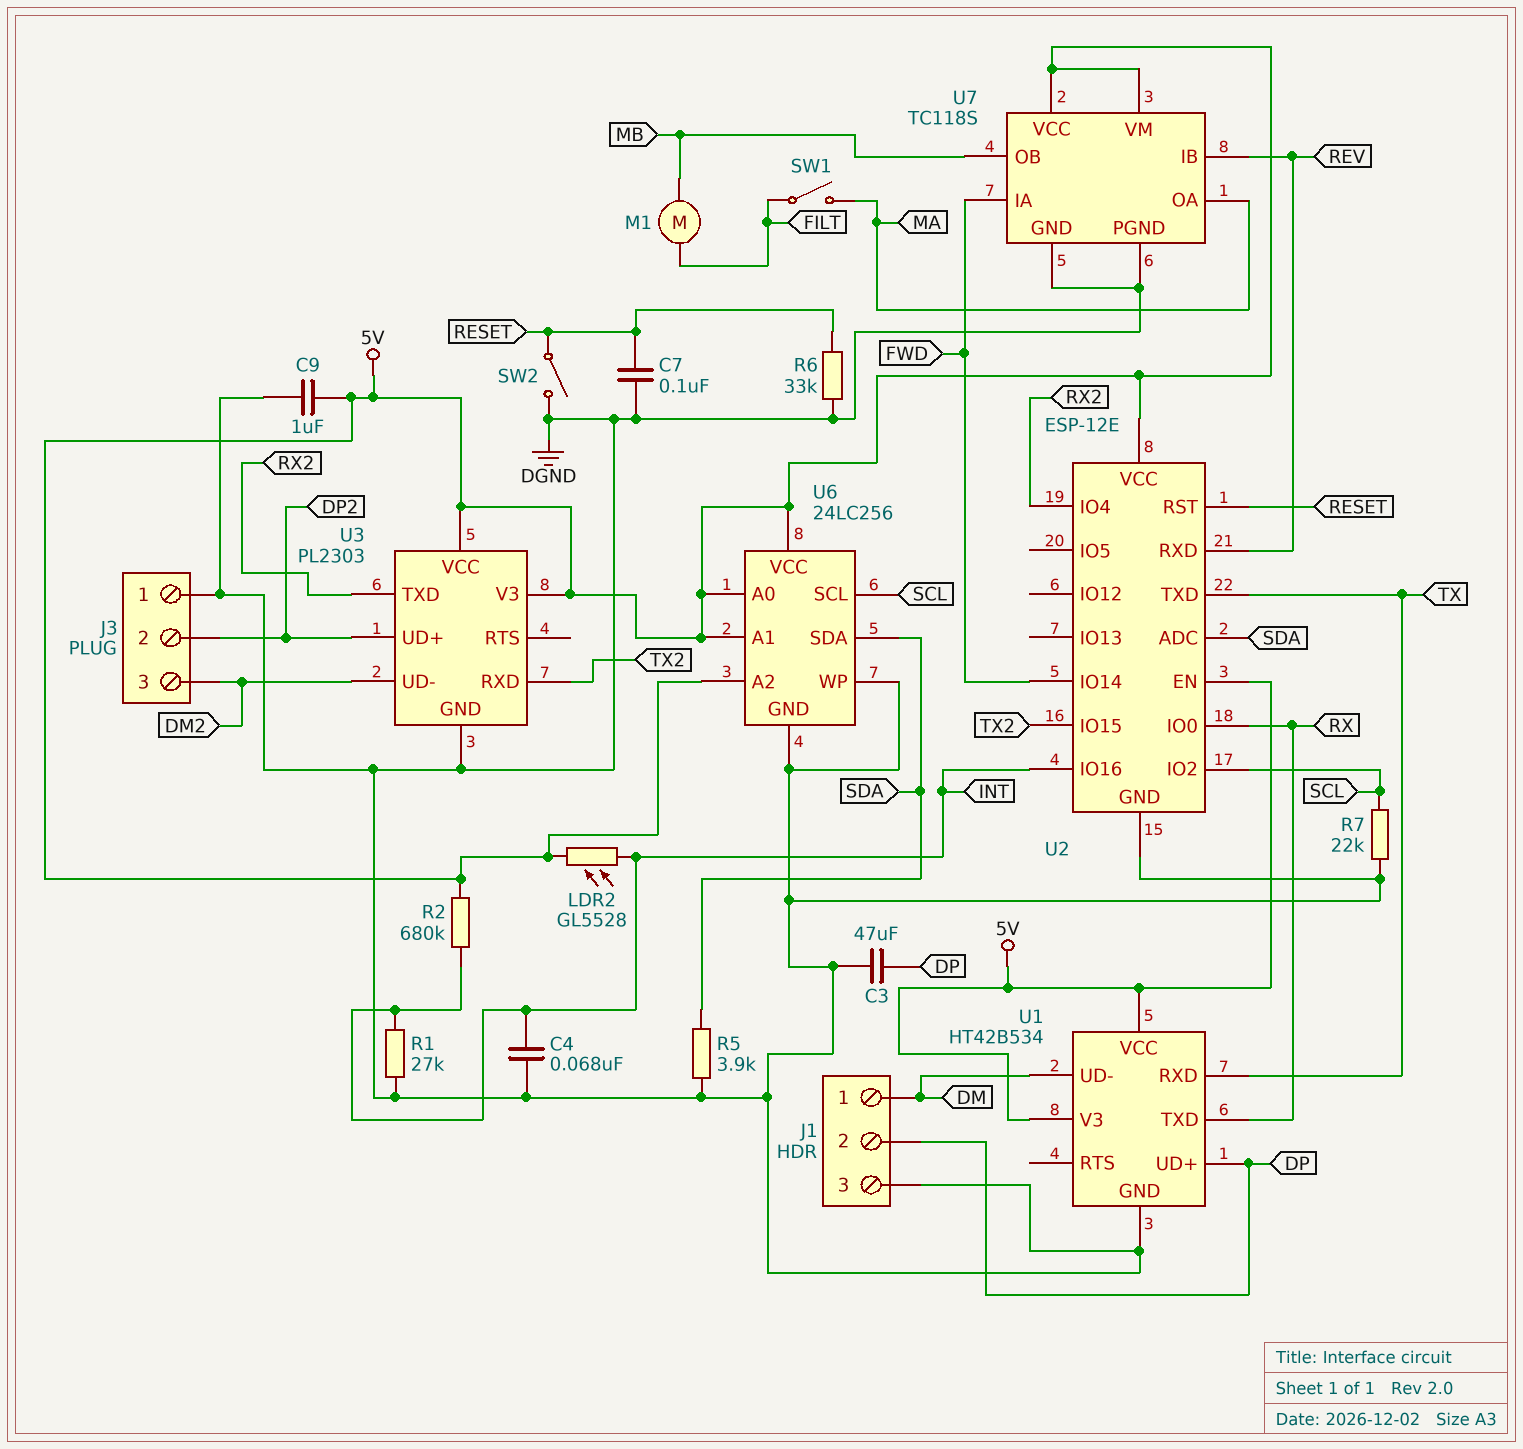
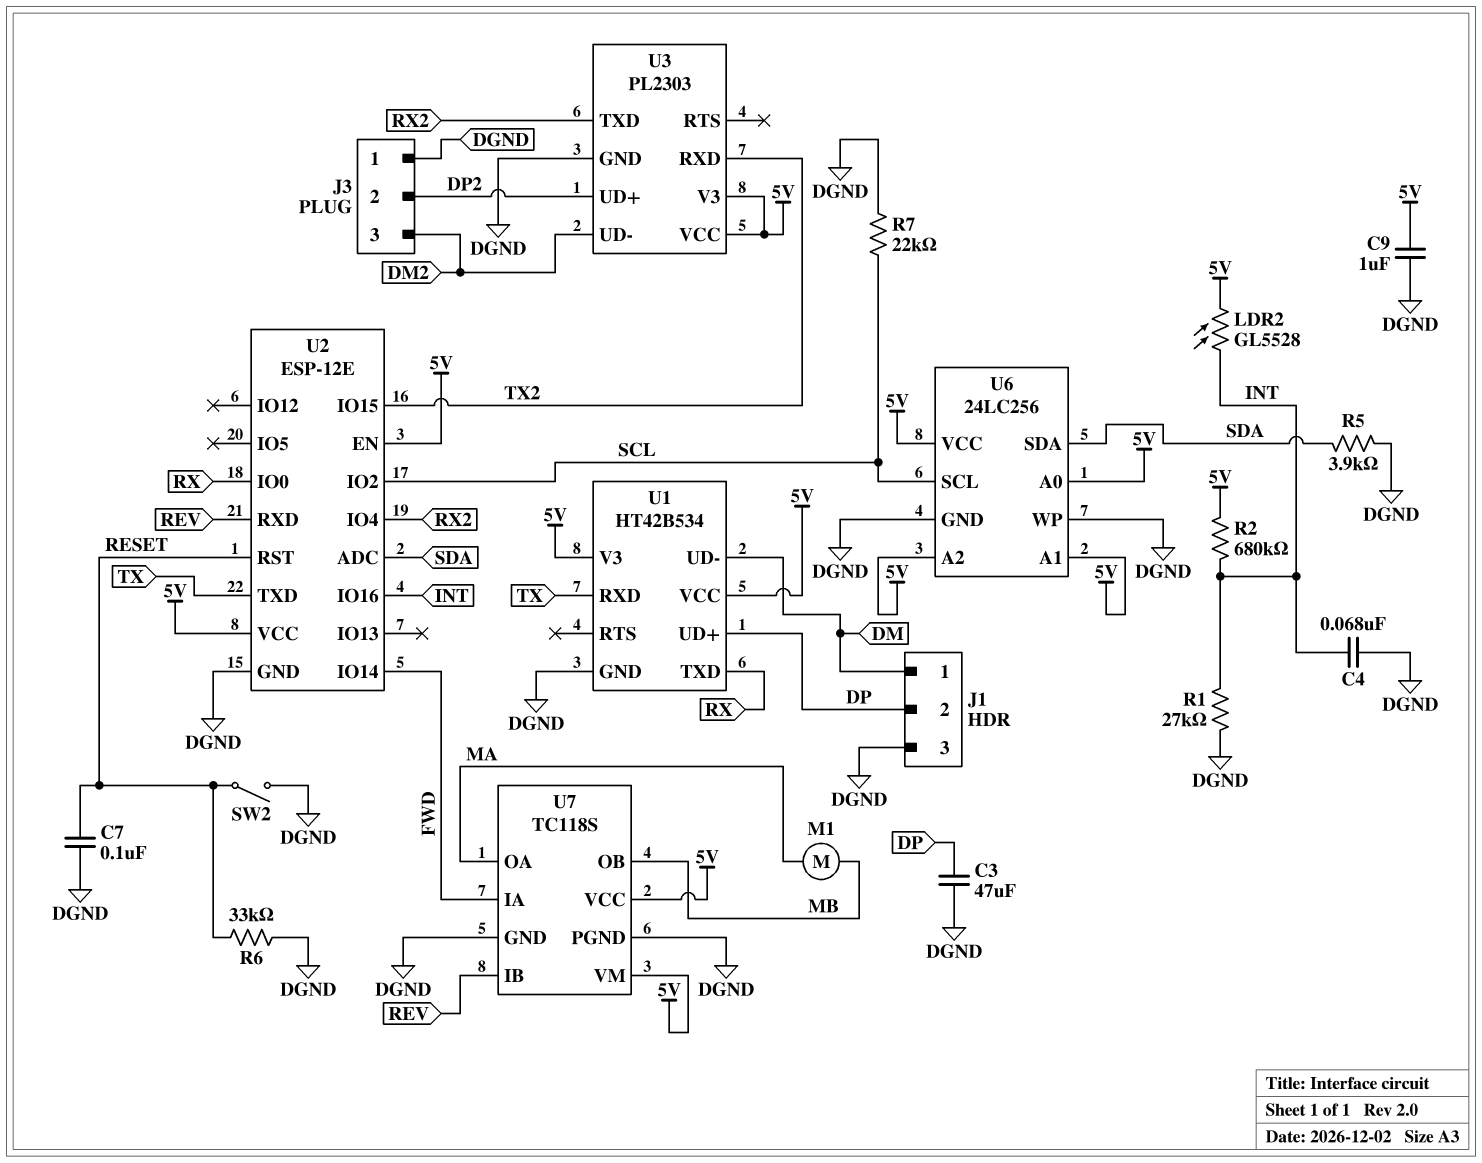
M1: motor (FILT, MB) -> motor (MA, MB)
SW1: switch (FILT, MA) -> none

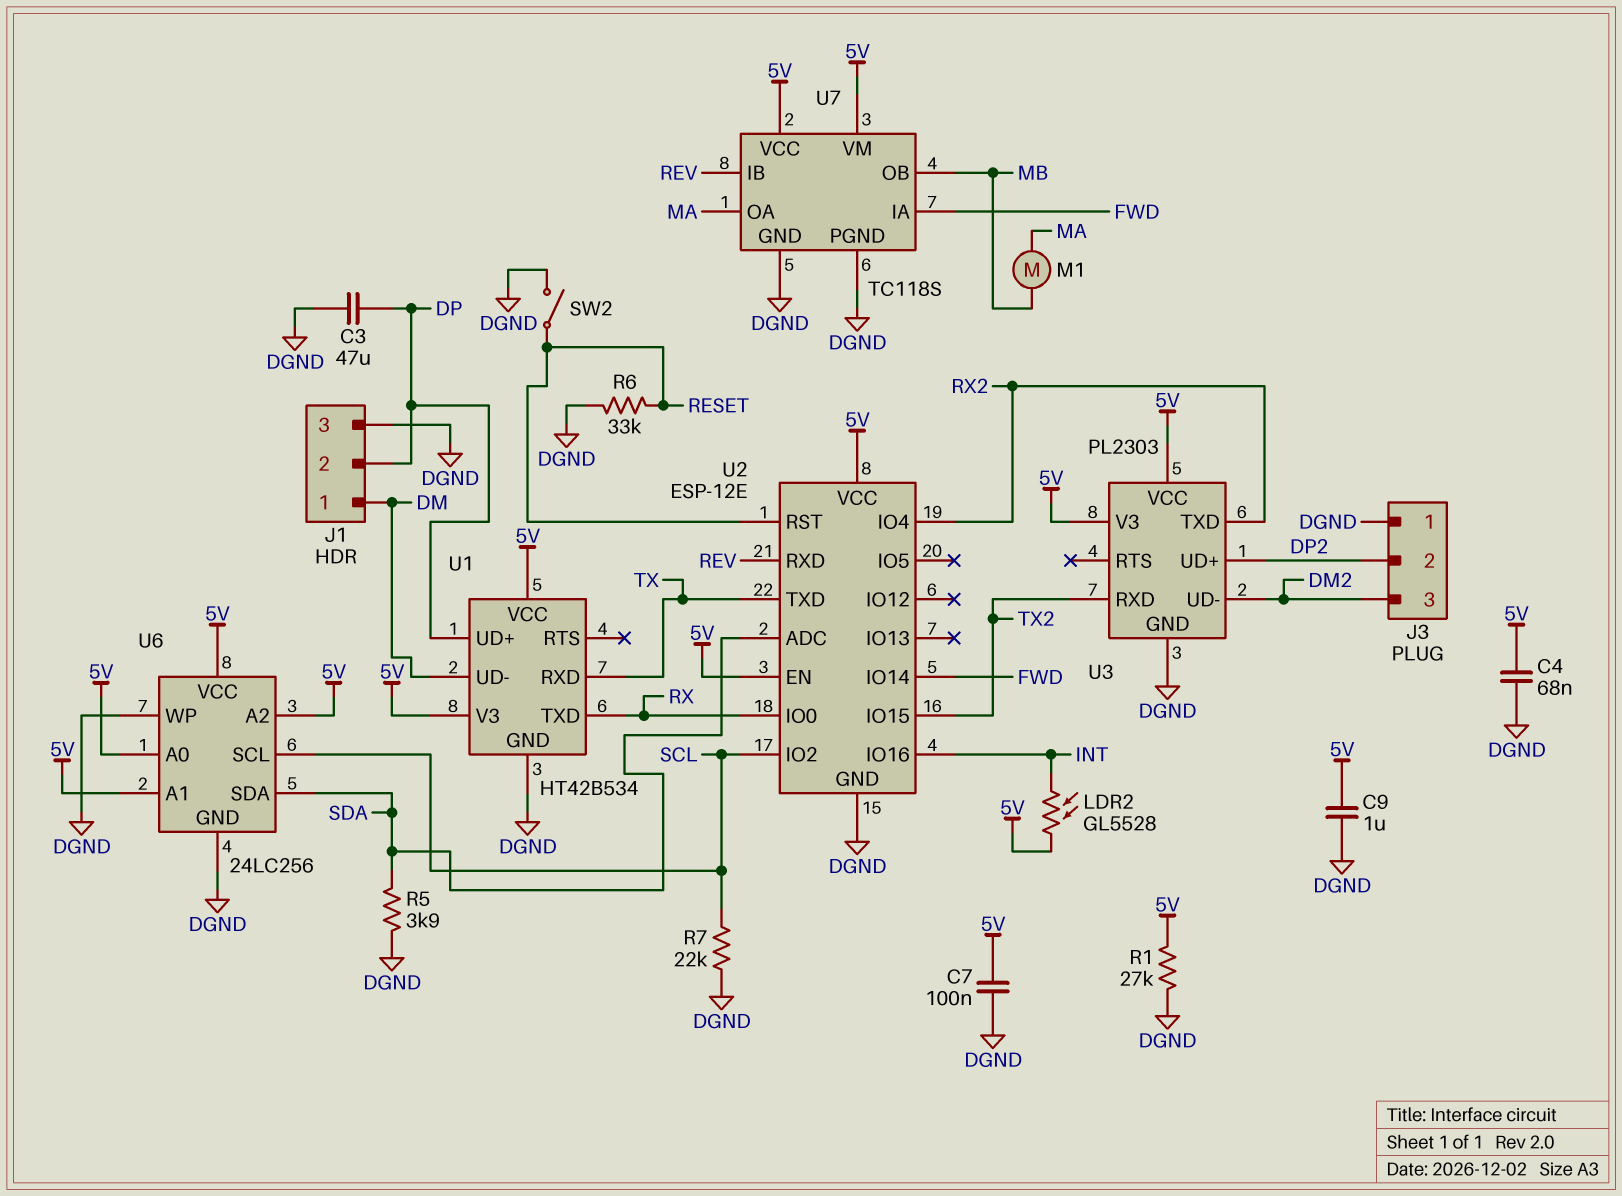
C4: 68nF (DGND, INT) -> 68nF (5V, DGND)
C7: 100nF (DGND, RESET) -> 100nF (5V, DGND)
R1: 27k (DGND, INT) -> 27k (5V, DGND)
R2: 680k (5V, INT) -> none

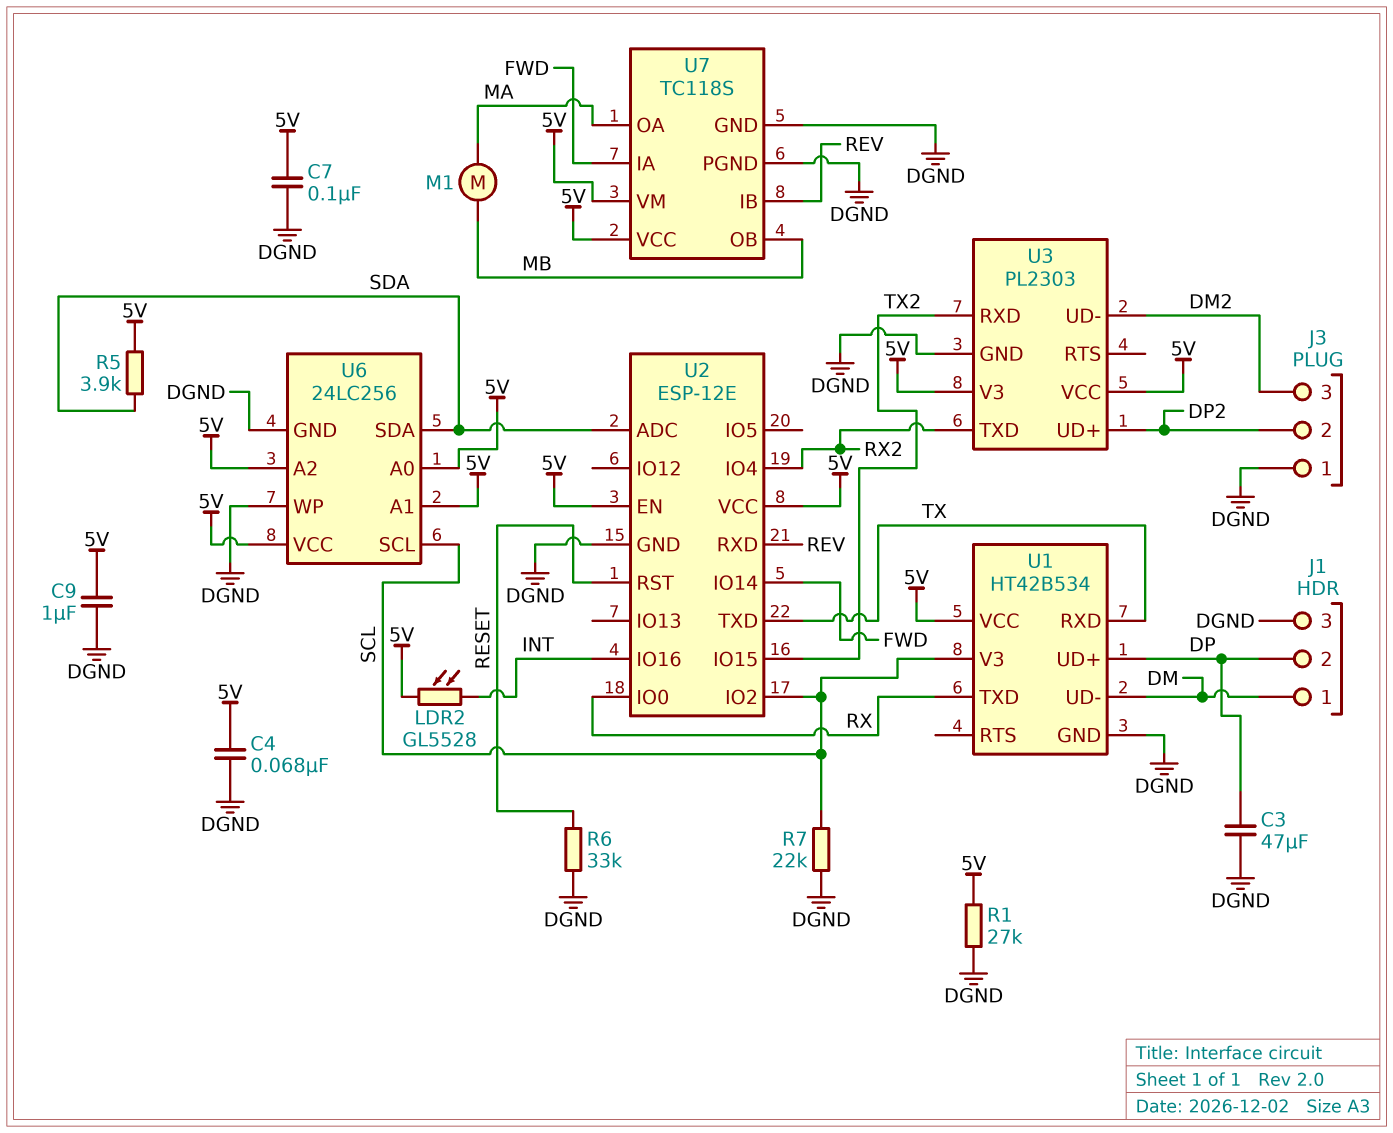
R5: 3.9k (DGND, SDA) -> 3.9k (5V, SDA)
SW2: switch (DGND, RESET) -> none
U1 pin V3: 5V -> SCL

